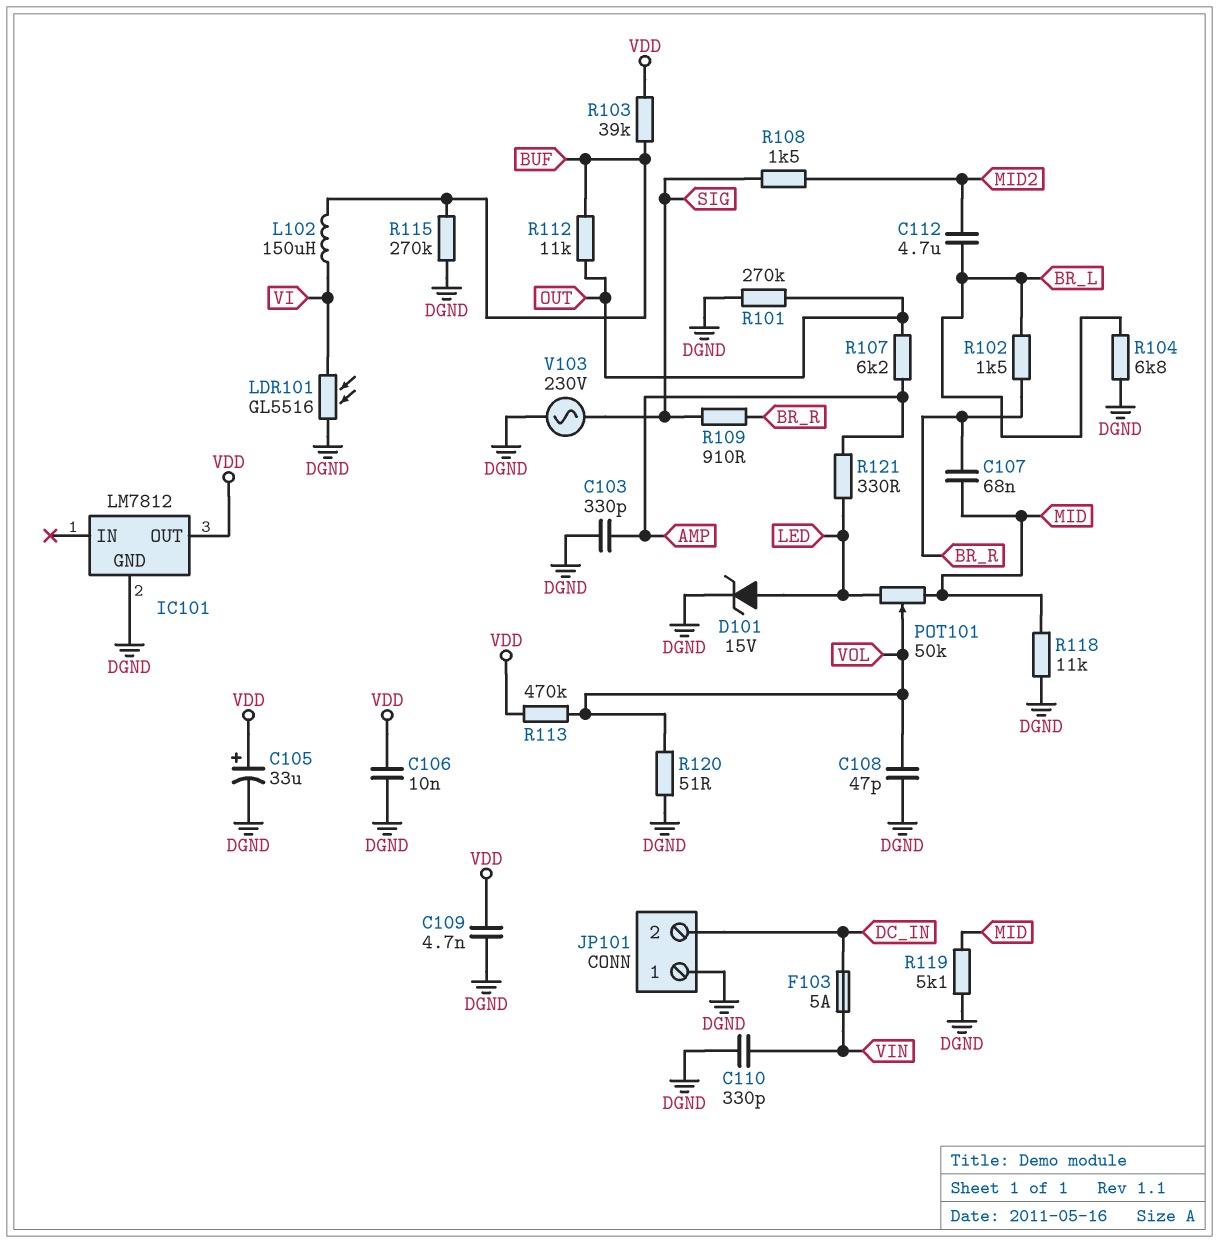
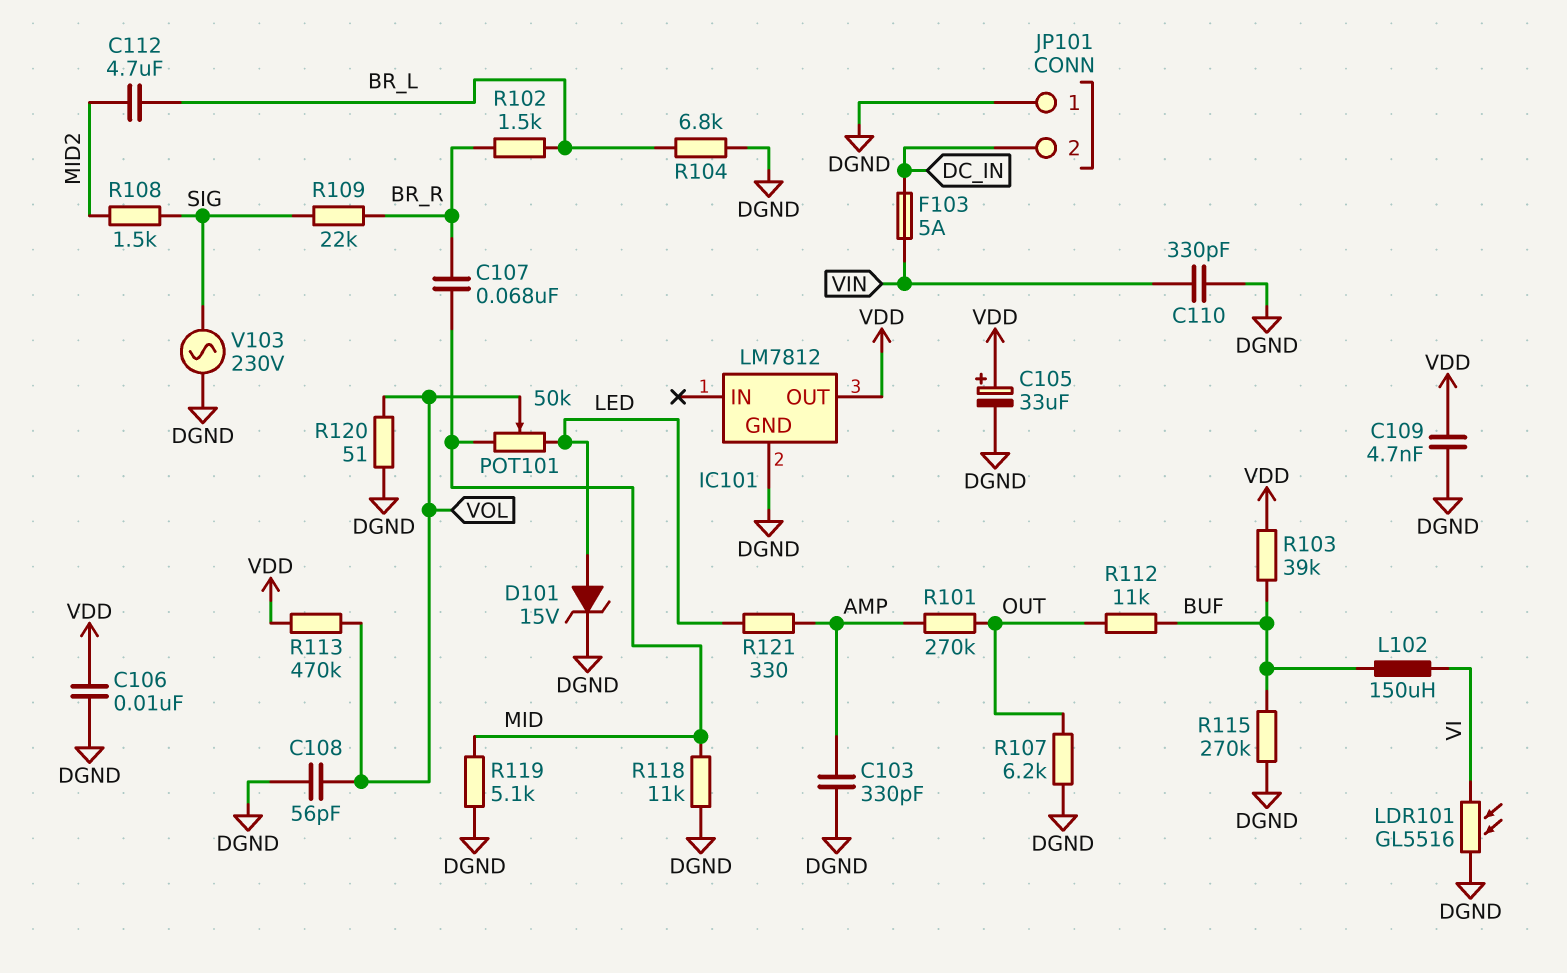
C108: 47pF (DGND, VOL) -> 56pF (DGND, VOL)
R101: 270k (DGND, OUT) -> 270k (AMP, OUT)
R107: 6.2k (AMP, OUT) -> 6.2k (DGND, OUT)
R109: 910 (BR_R, SIG) -> 22k (BR_R, SIG)

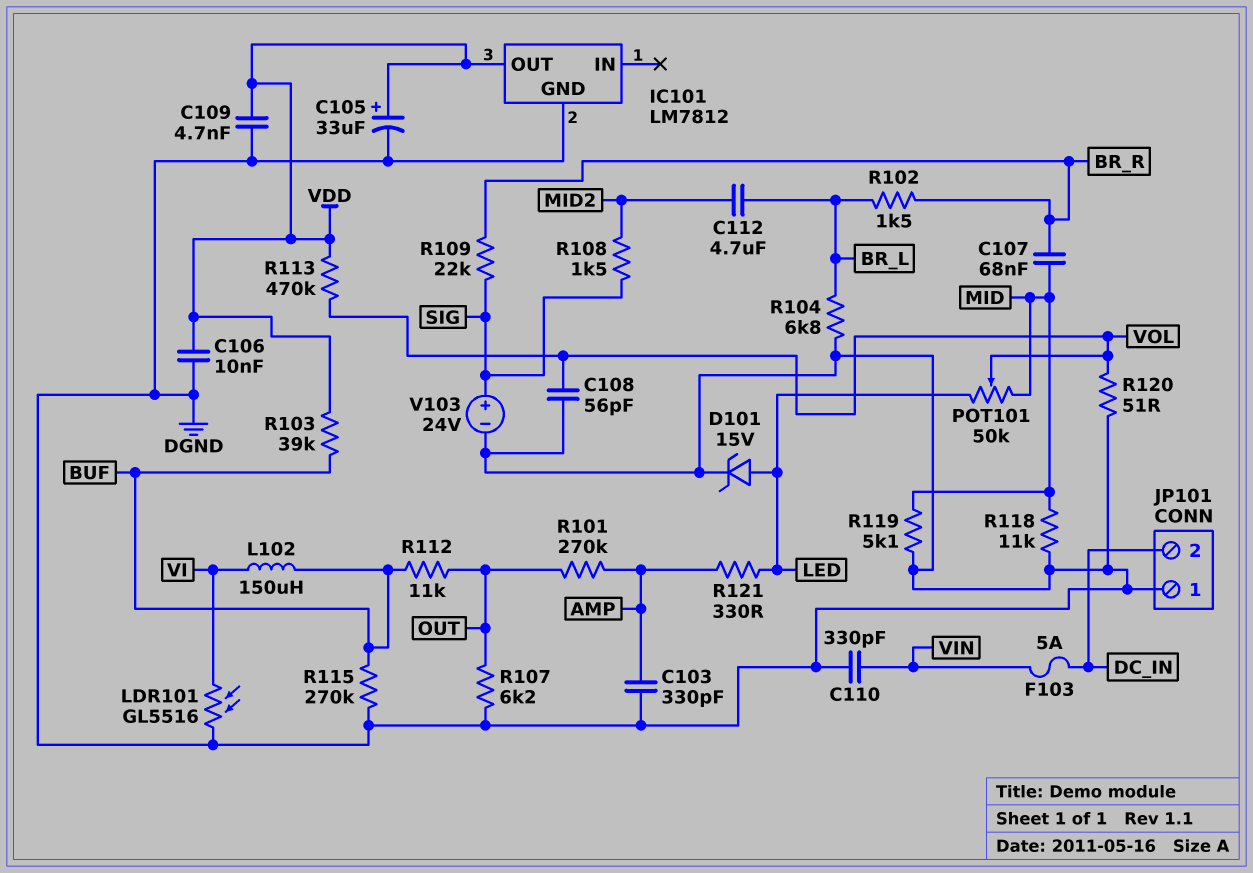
V103: AC 230V (DGND, SIG) -> 24V (plus SIG, minus DGND)

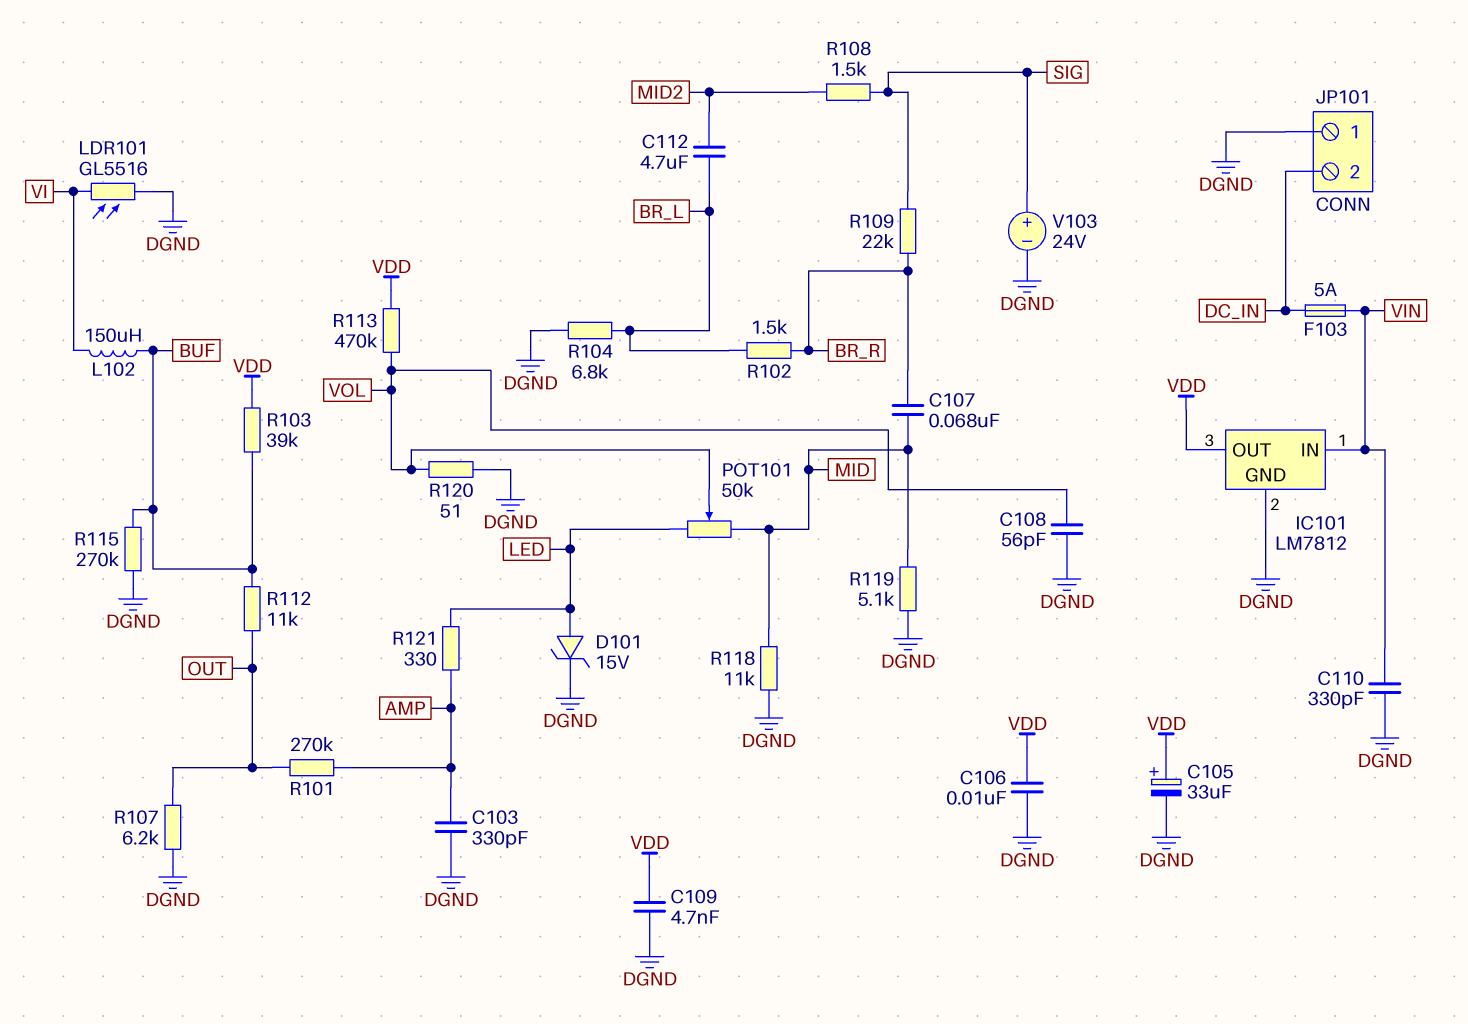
IC101 pin IN: none -> VIN

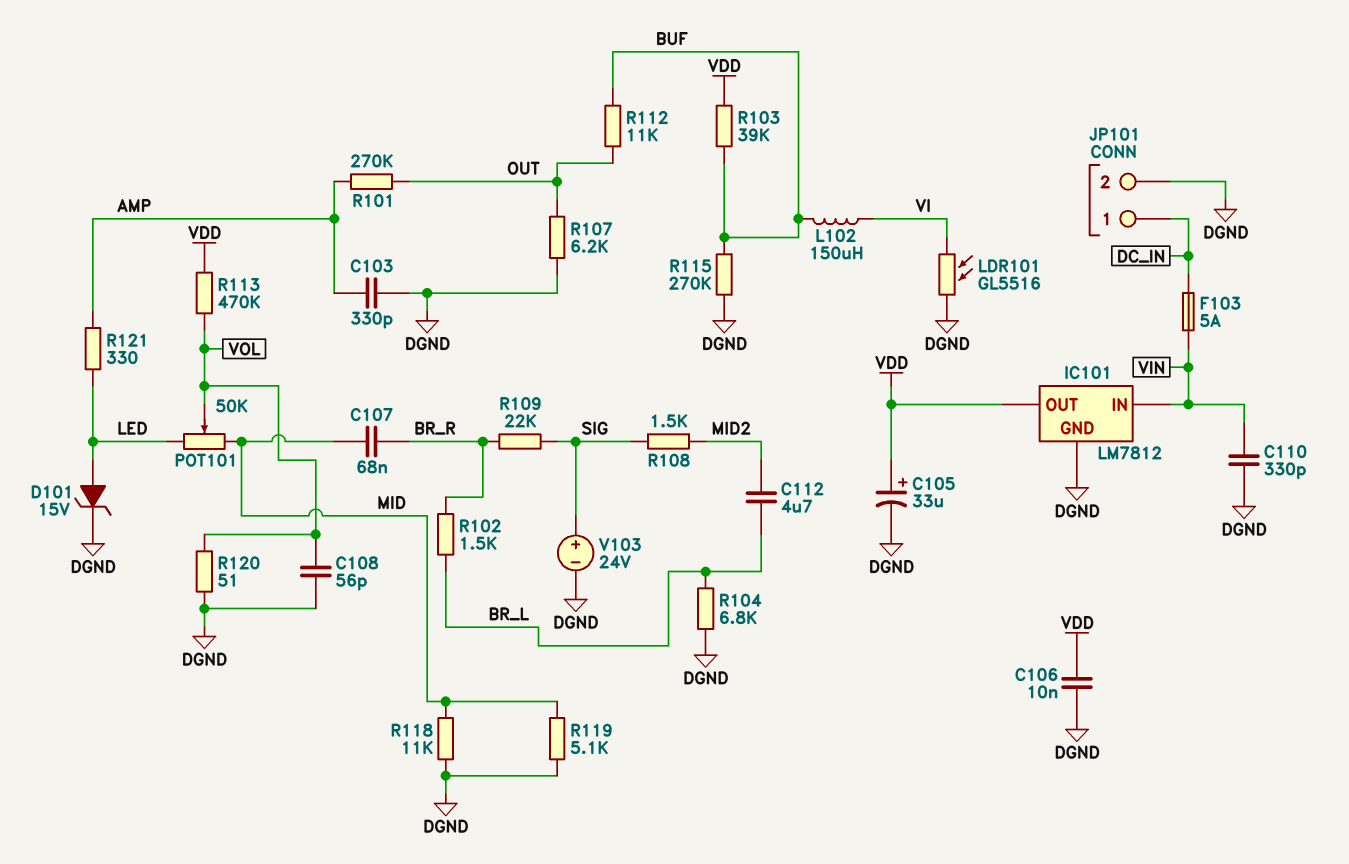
C109: 4.7nF (DGND, VDD) -> none
JP101 pin 1: DGND -> DC_IN
JP101 pin 2: DC_IN -> DGND

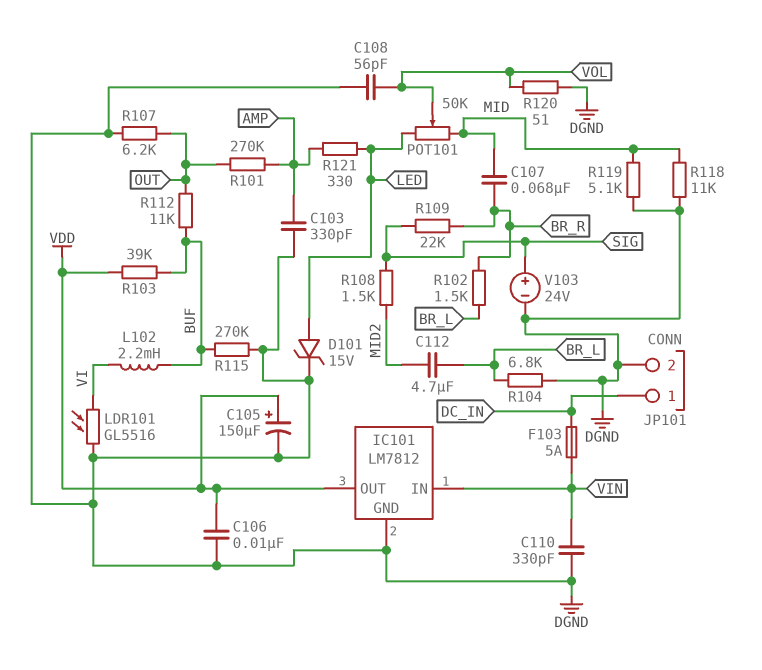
C105: 33uF (plus VDD, minus DGND) -> 150uF (plus VDD, minus DGND)
L102: 150uH (BUF, VI) -> 2.2mH (BUF, VI)
R113: 470k (VDD, VOL) -> none

